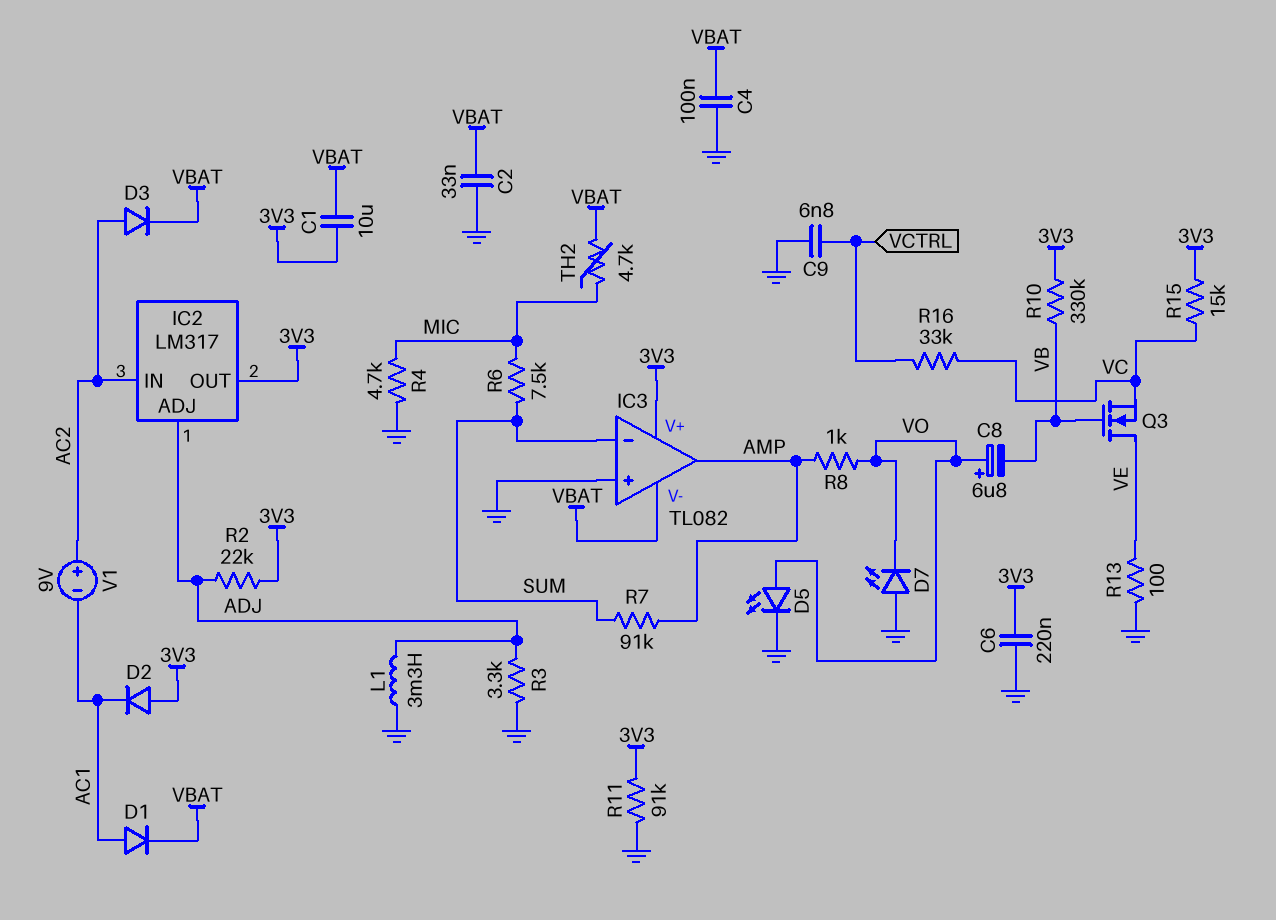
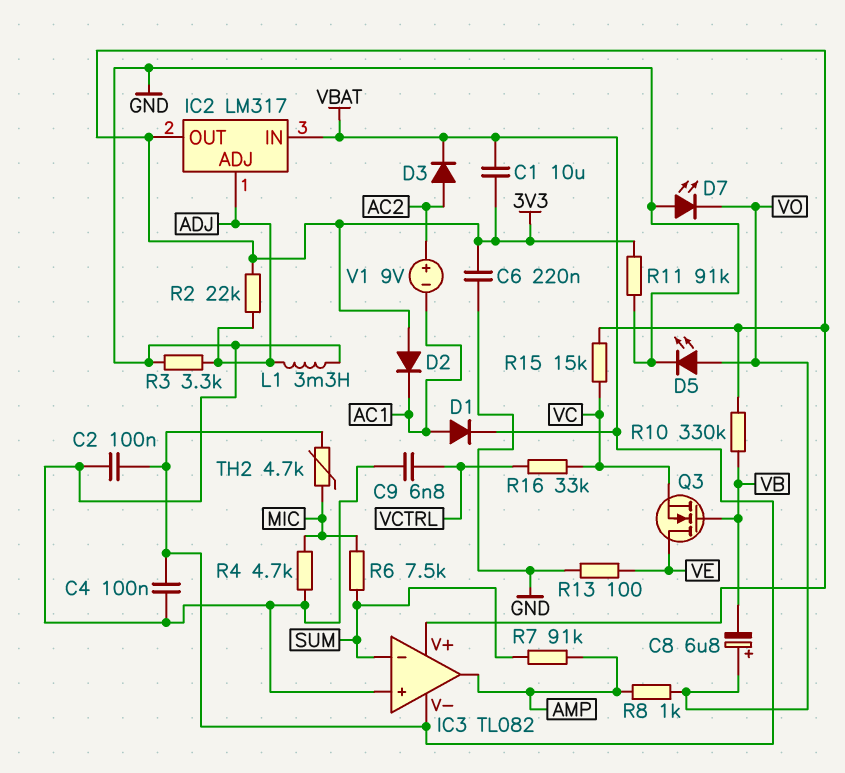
C2: 33nF (GND, VBAT) -> 100nF (GND, VBAT)
IC2 pin IN: AC2 -> VBAT

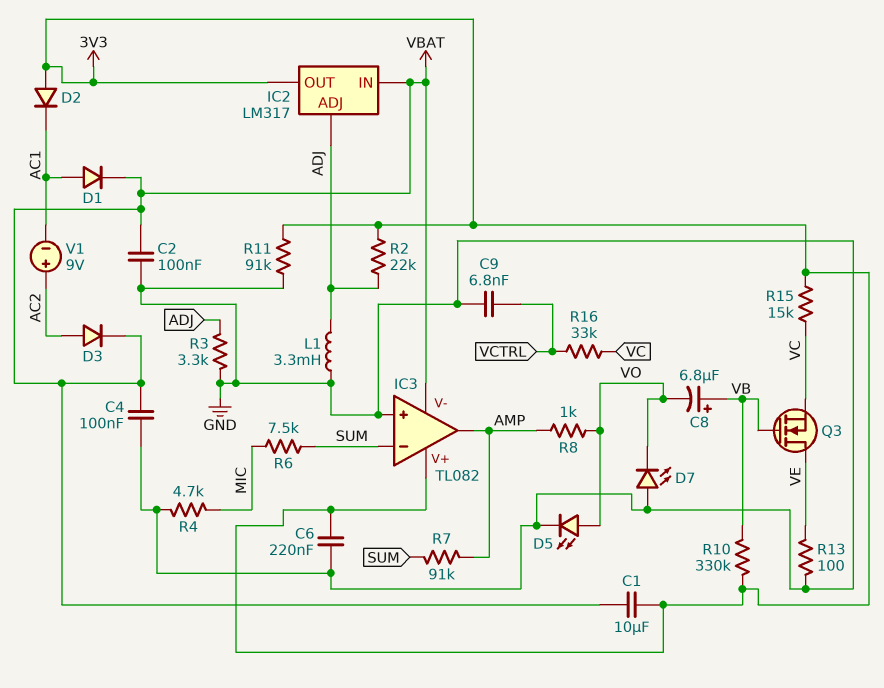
C8: 6.8uF (plus VO, minus VB) -> 6.8uF (plus VB, minus VO)
TH2: 4.7k (MIC, VBAT) -> none

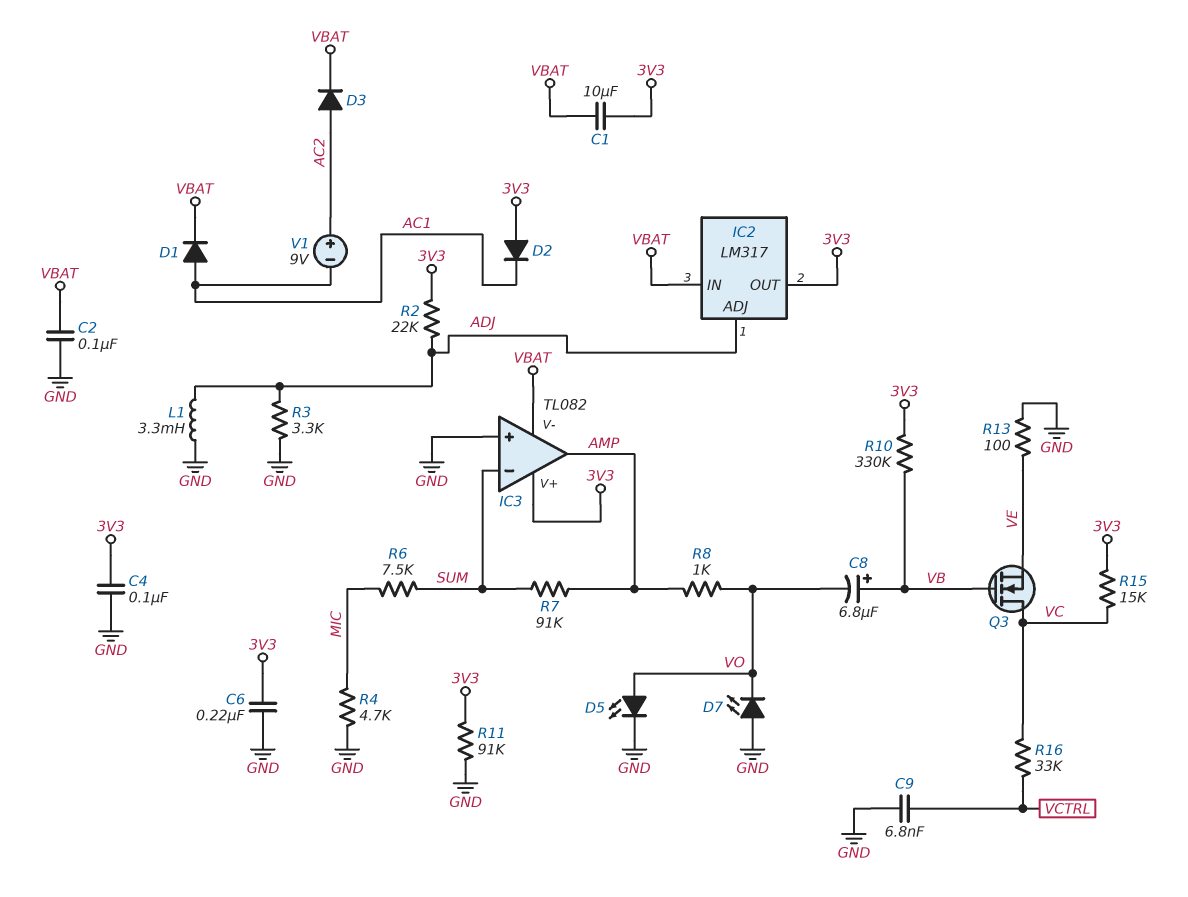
C4: 100nF (GND, VBAT) -> 100nF (3V3, GND)
Q3: NMOS (G VB, D VE, S VC) -> NMOS (G VB, D VC, S VE)

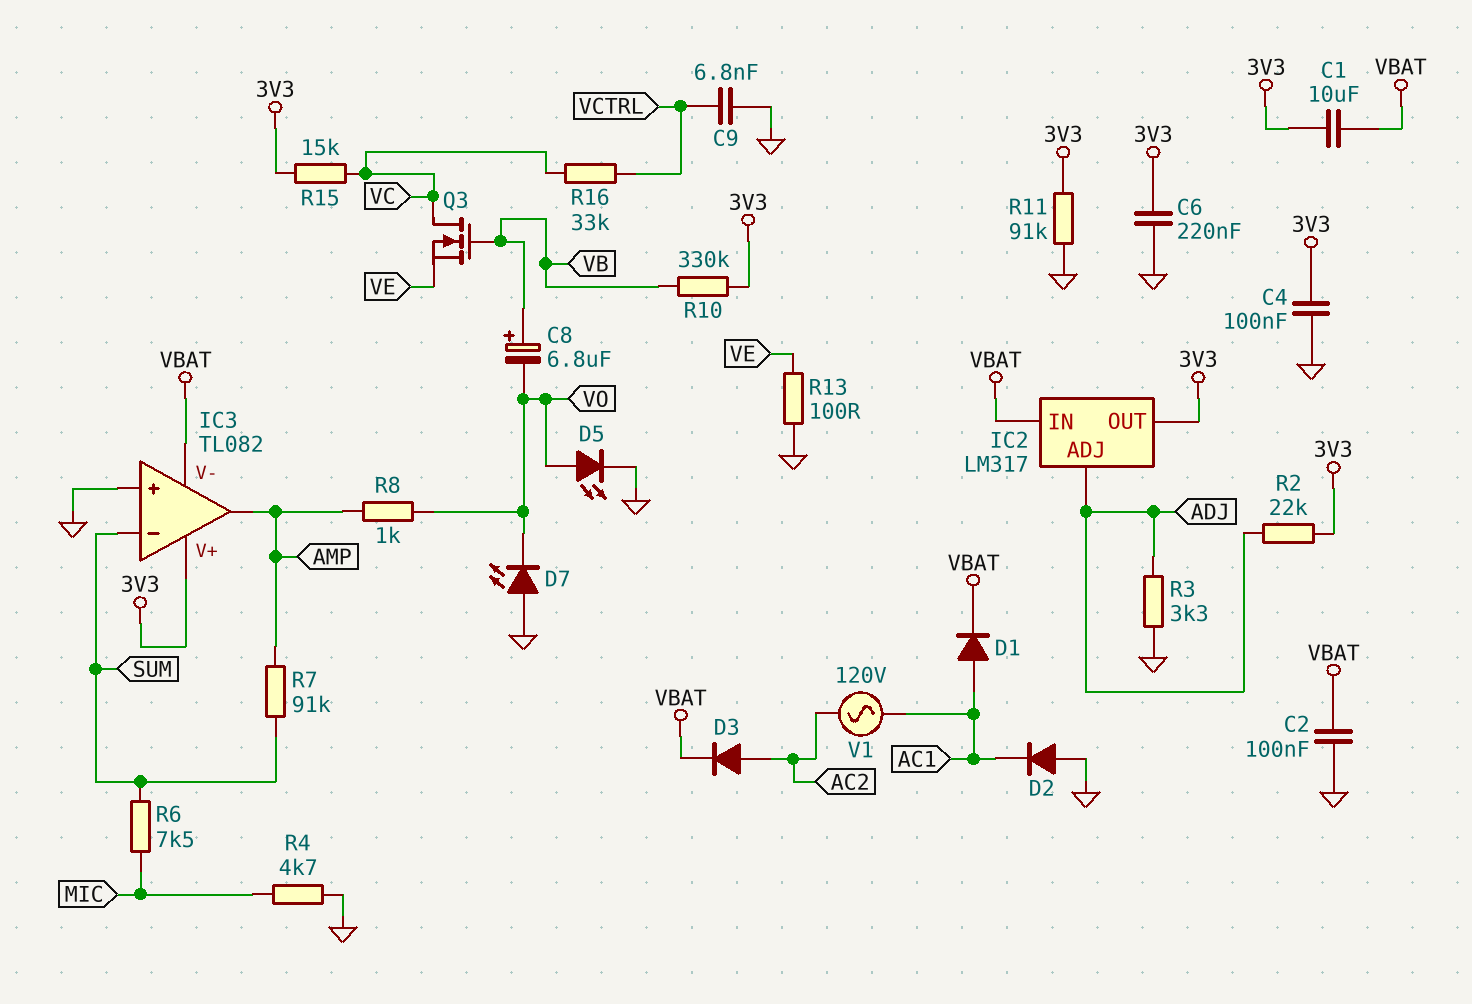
D2: diode (A 3V3, K AC1) -> diode (A GND, K AC1)
L1: 3.3mH (ADJ, GND) -> none
V1: 9V (plus AC2, minus AC1) -> AC 120V (AC1, AC2)

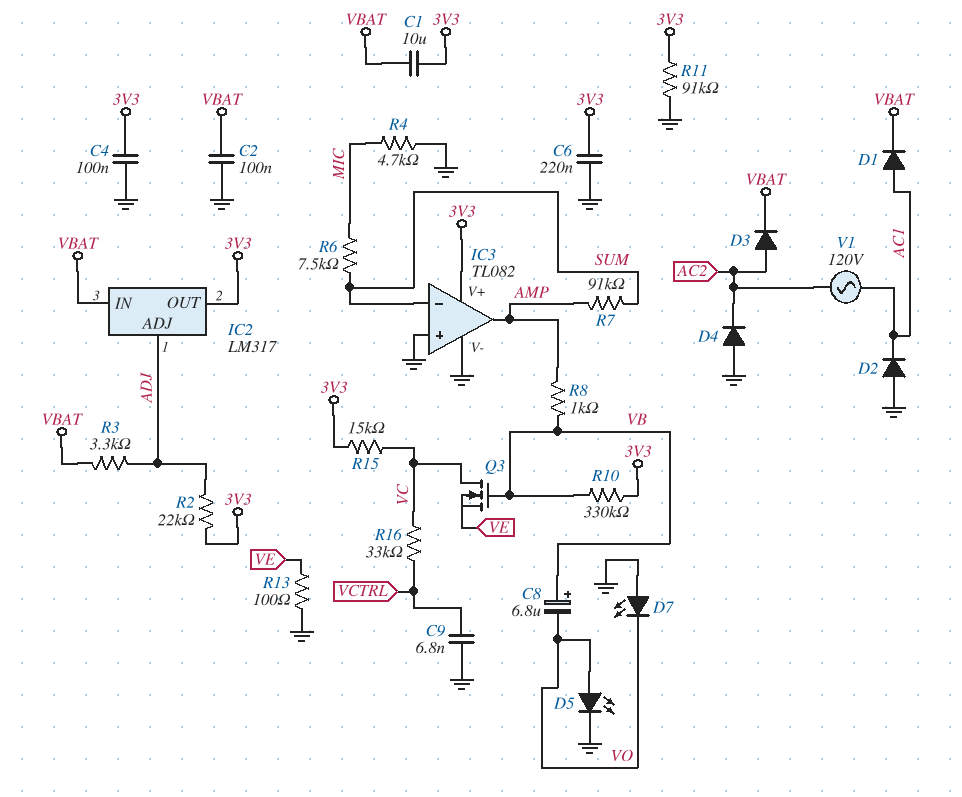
D4: none -> diode (A GND, K AC2)
IC3 pin V-: VBAT -> GND
R3: 3.3k (ADJ, GND) -> 3.3k (ADJ, VBAT)
R8: 1k (AMP, VO) -> 1k (AMP, VB)

